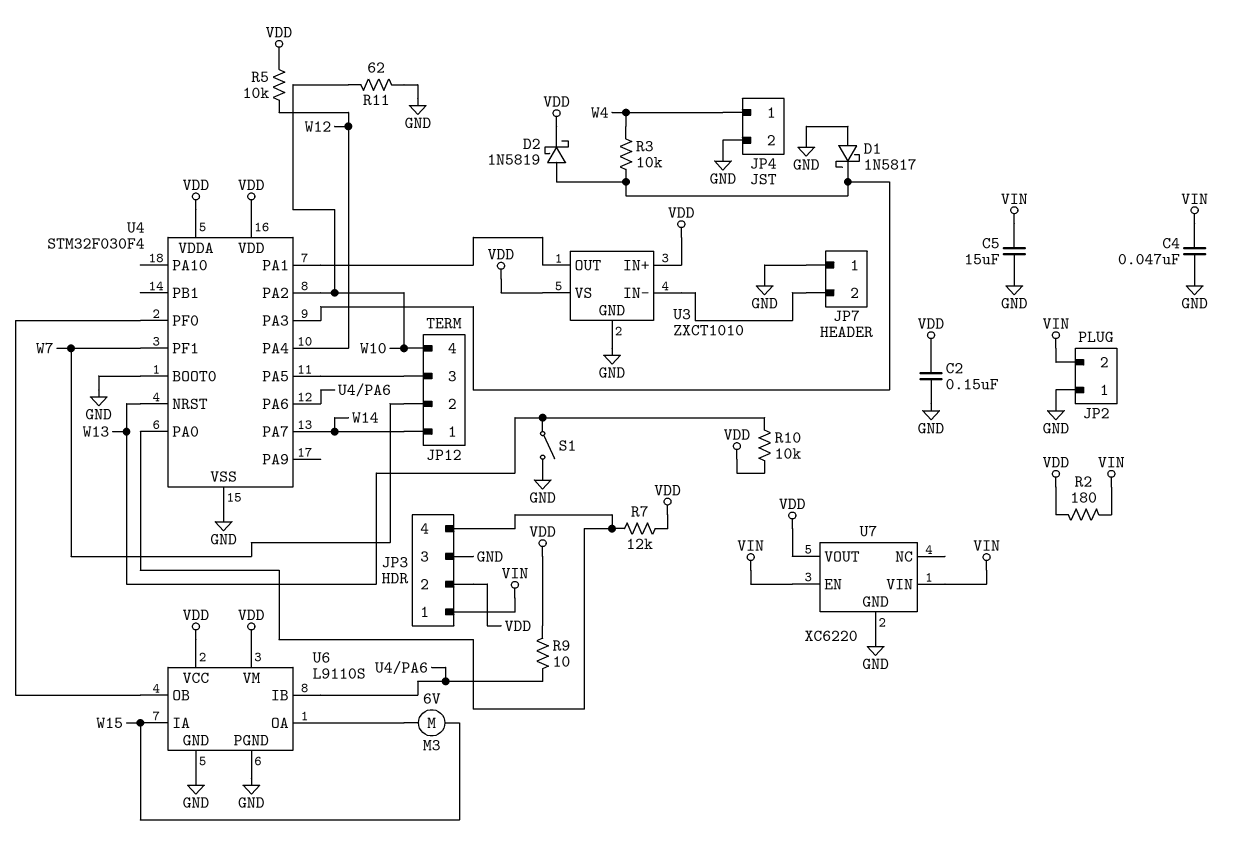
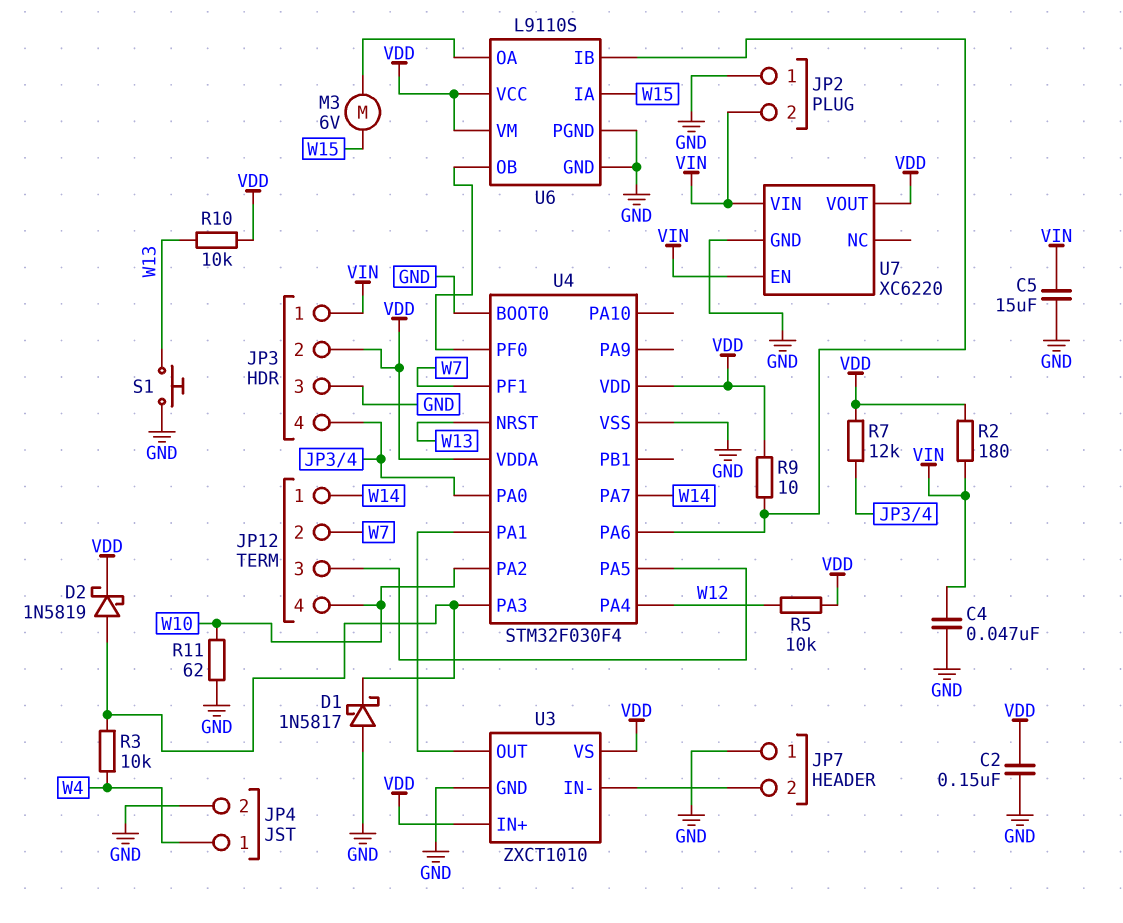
S1: switch (GND, W13) -> button (GND, W13)

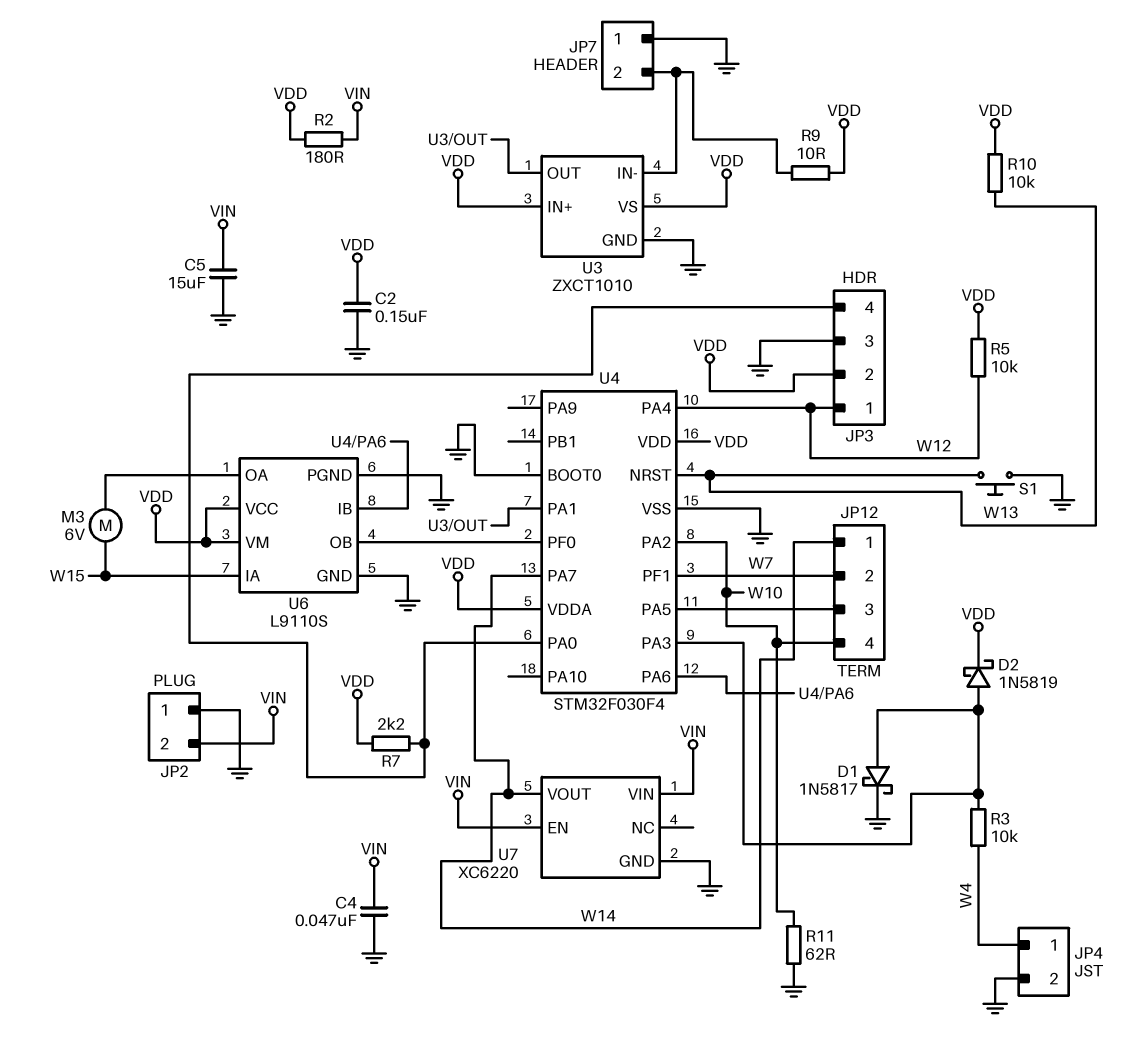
D1: schottky 1N5817 (A GND, K U4/PA3) -> schottky 1N5817 (A U4/PA3, K GND)
JP3 pin 1: VIN -> W12
R7: 12k (JP3/4, VDD) -> 2.2k (JP3/4, VDD)
R9: 10 (U4/PA6, VDD) -> 10 (JP7/2, VDD)
U7 pin VOUT: VDD -> W14

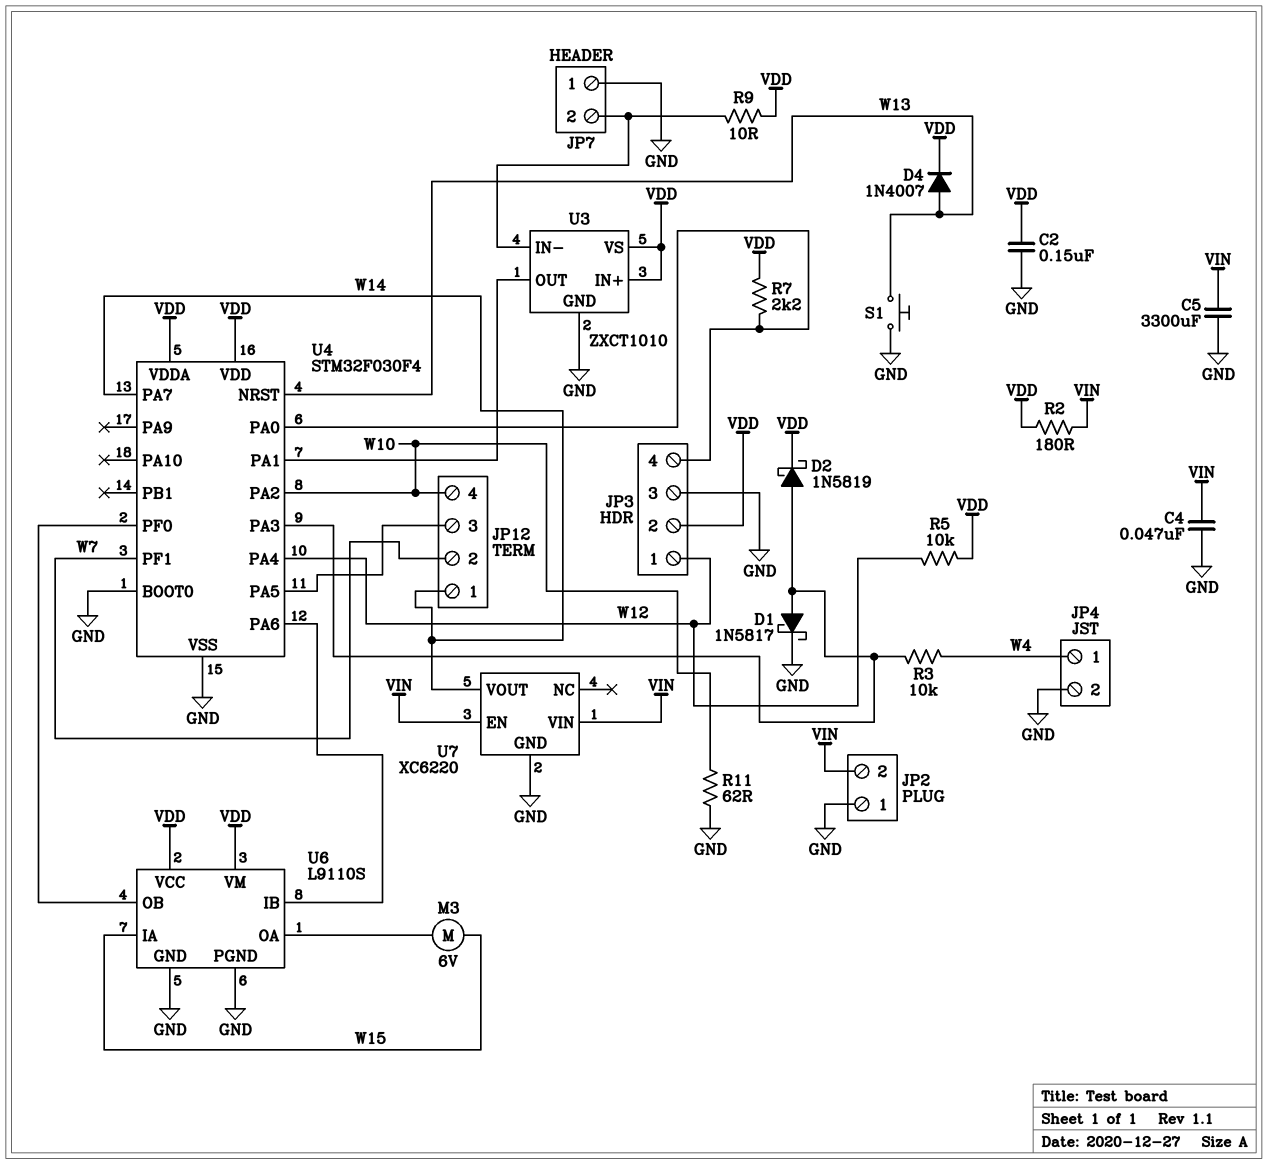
C5: 15uF (GND, VIN) -> 3300uF (GND, VIN)
D4: none -> diode 1N4007 (A W13, K VDD)
R10: 10k (VDD, W13) -> none

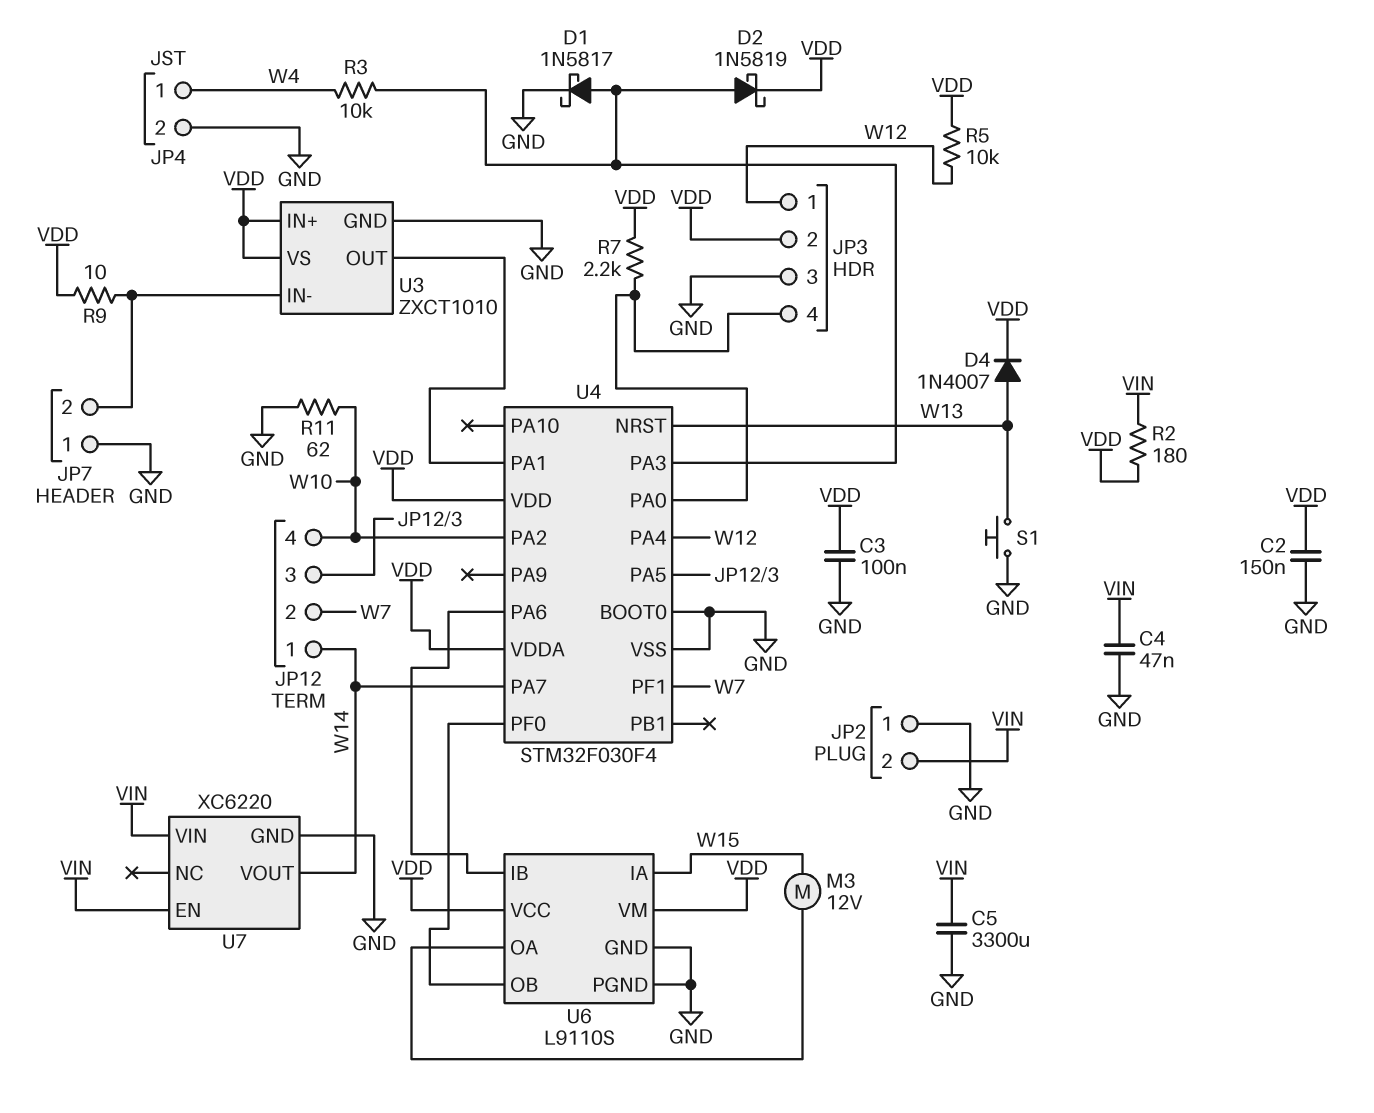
C3: none -> 100nF (GND, VDD)
M3: motor 6V (U6/OA, W15) -> motor 12V (U6/OA, W15)

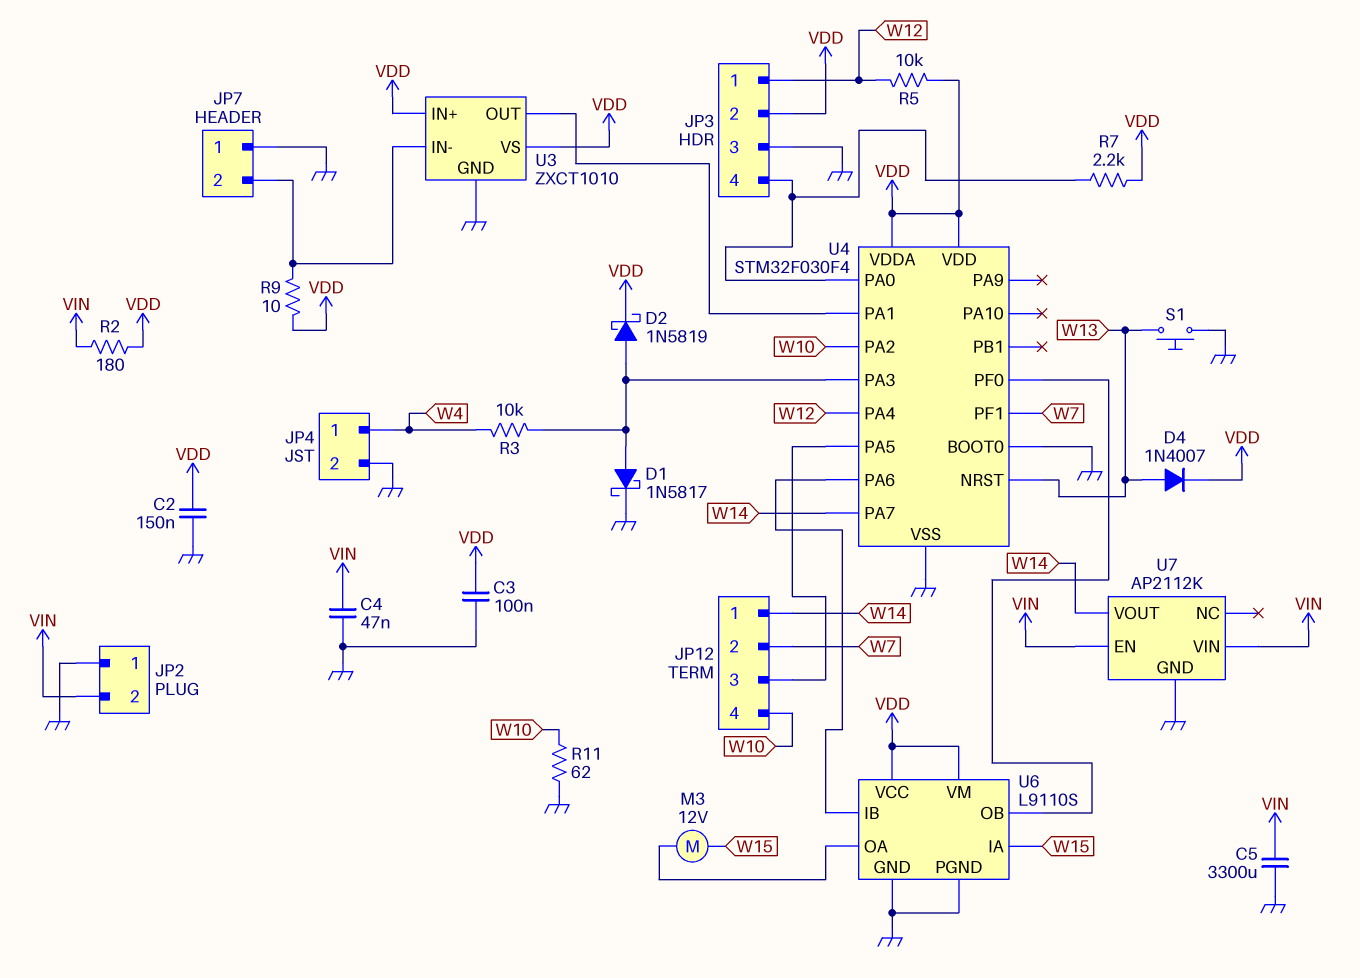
U7: XC6220 -> AP2112K

